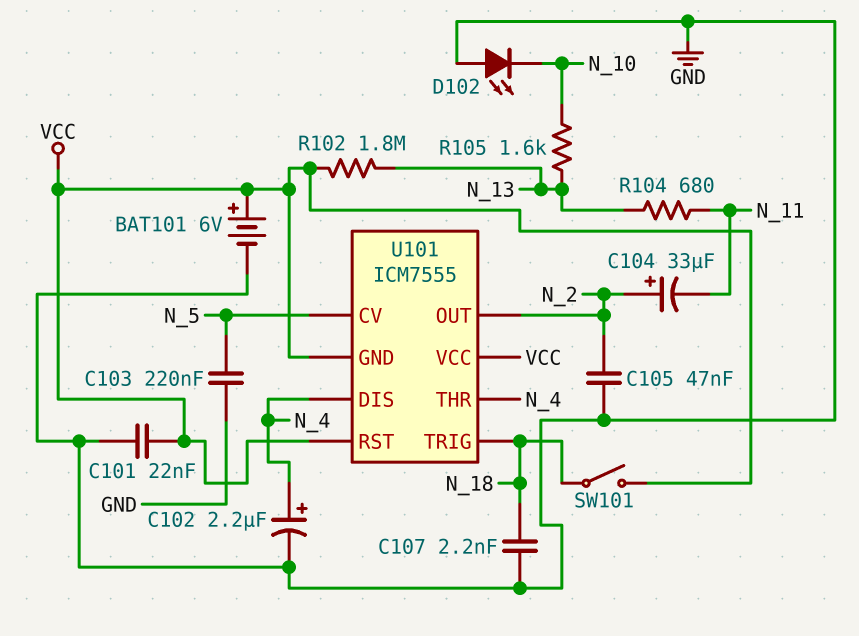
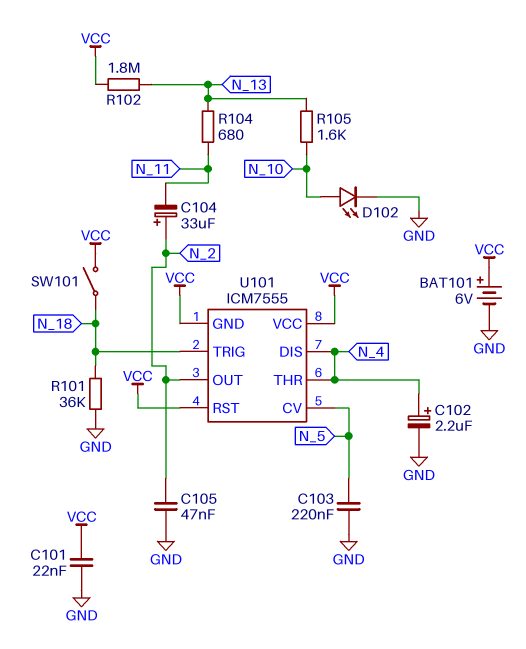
C107: 2.2nF (GND, N_18) -> none
D102: LED (A GND, K N_10) -> LED (A N_10, K GND)
R101: none -> 36k (GND, N_18)

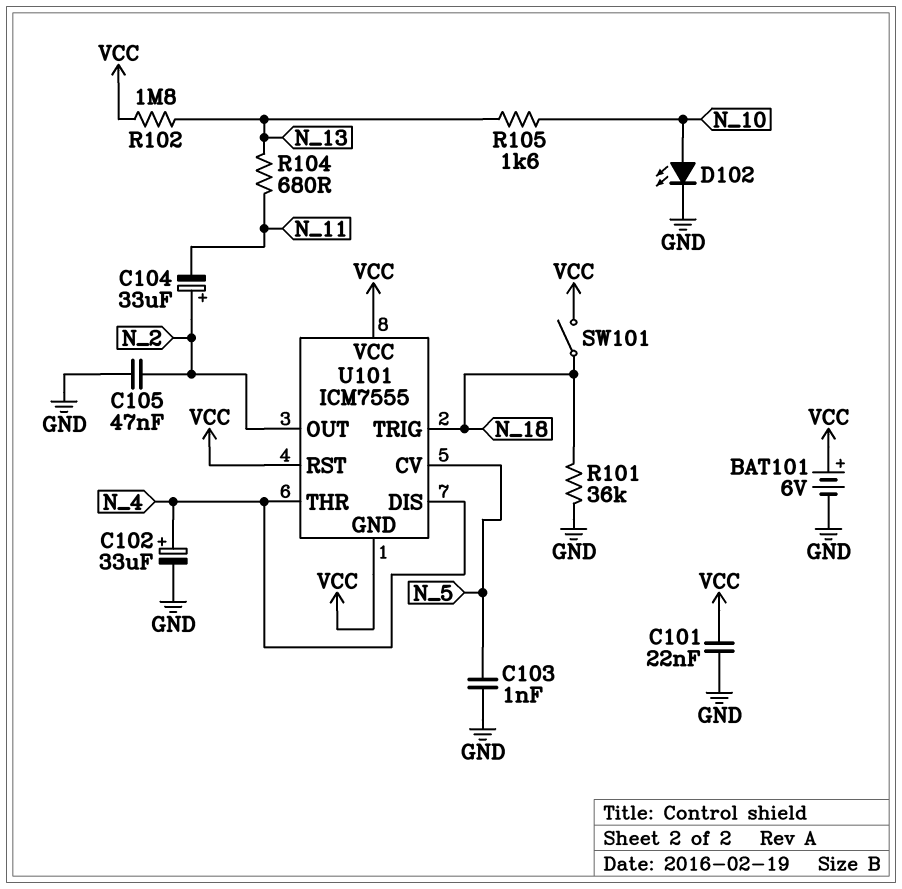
C102: 2.2uF (plus N_4, minus GND) -> 33uF (plus N_4, minus GND)
C103: 220nF (GND, N_5) -> 1nF (GND, N_5)

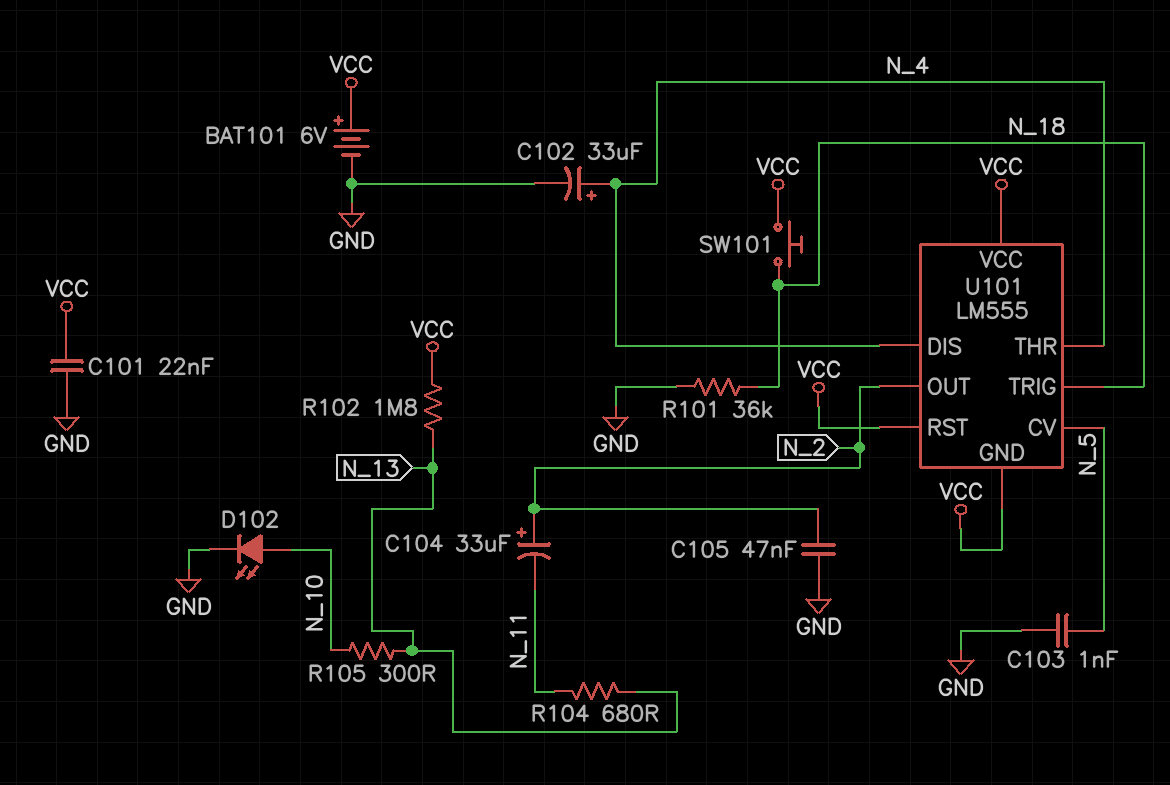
R105: 1.6k (N_10, N_13) -> 300 (N_10, N_13)
SW101: switch (N_18, VCC) -> button (N_18, VCC)
U101: ICM7555 -> LM555

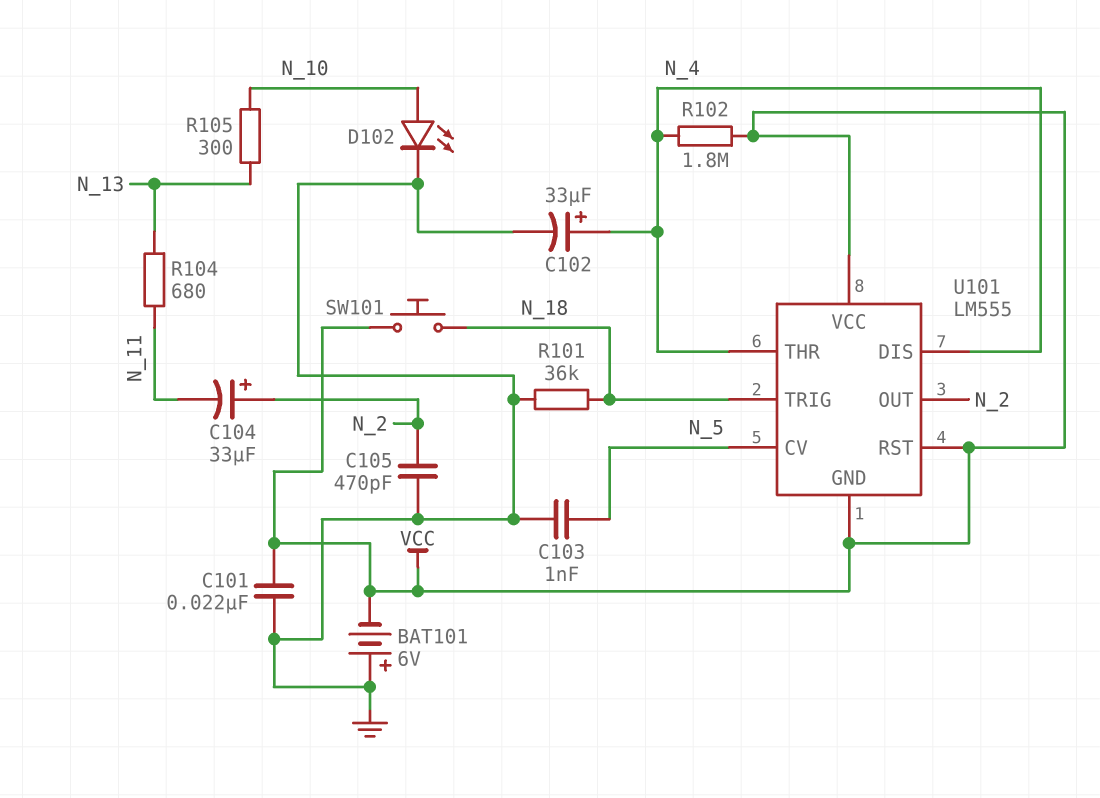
BAT101: 6V (plus VCC, minus GND) -> 6V (plus GND, minus VCC)
C105: 47nF (GND, N_2) -> 470pF (GND, N_2)
R102: 1.8M (N_13, VCC) -> 1.8M (N_4, VCC)

